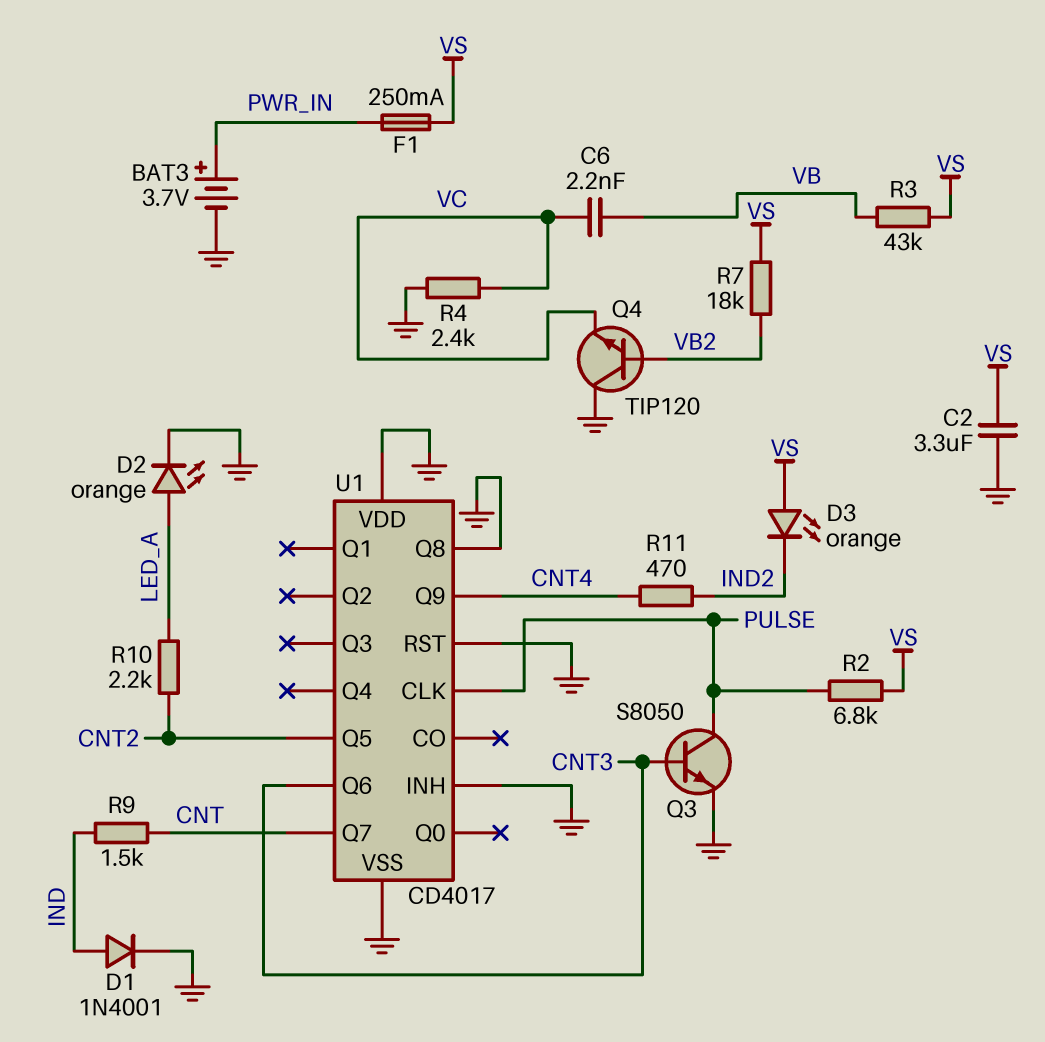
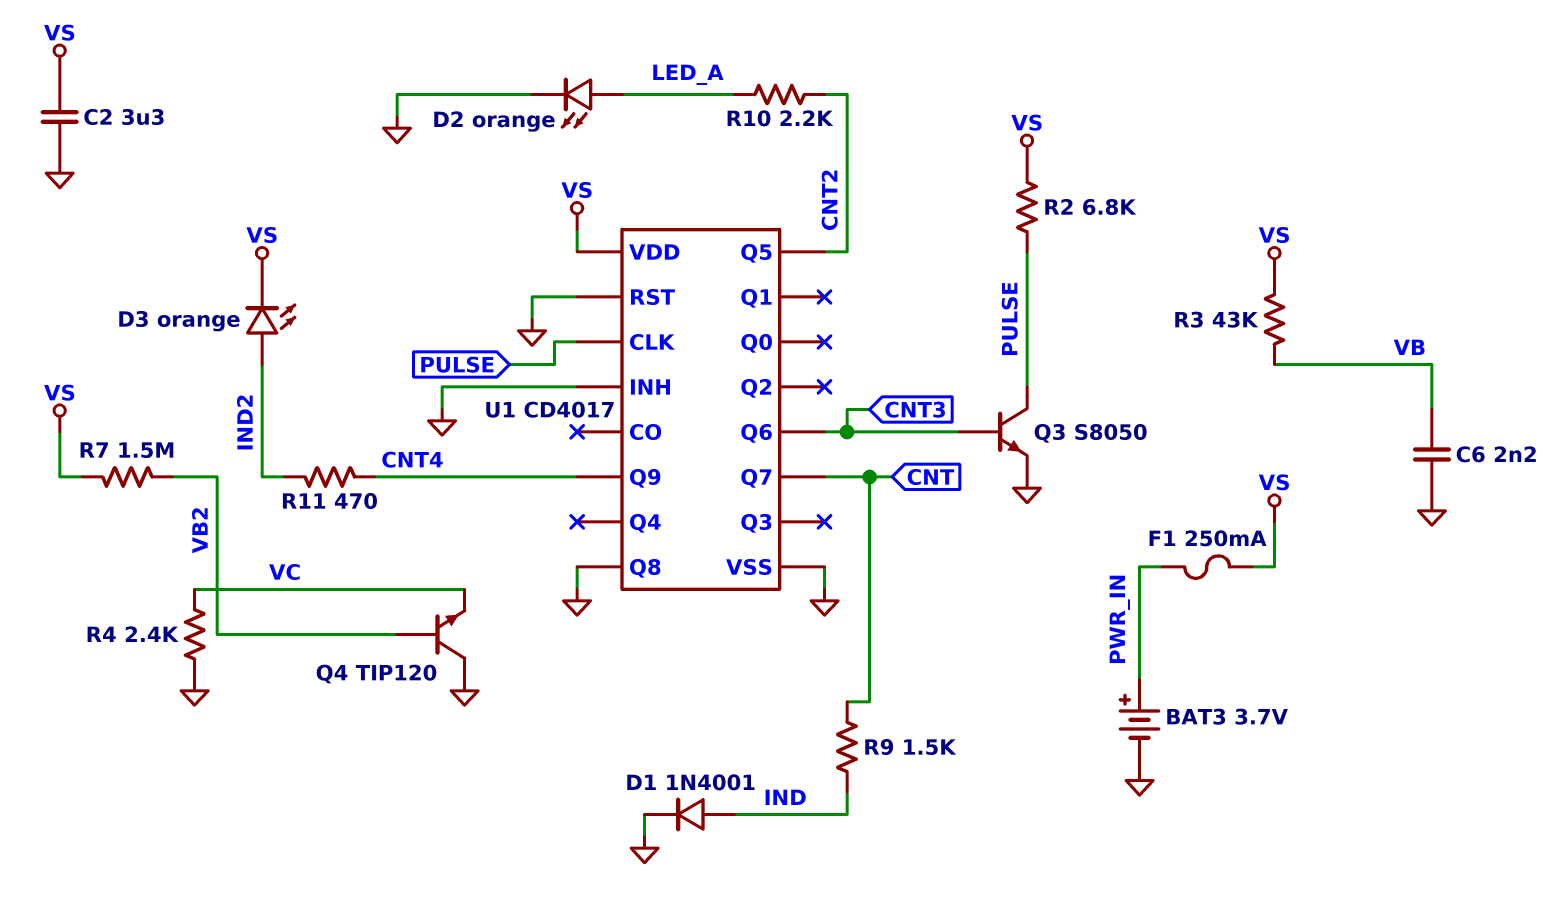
C6: 2.2nF (VB, VC) -> 2.2nF (GND, VB)
D3: LED orange (A VS, K IND2) -> LED orange (A IND2, K VS)
R7: 18k (VB2, VS) -> 1.5M (VB2, VS)
U1 pin VDD: GND -> VS

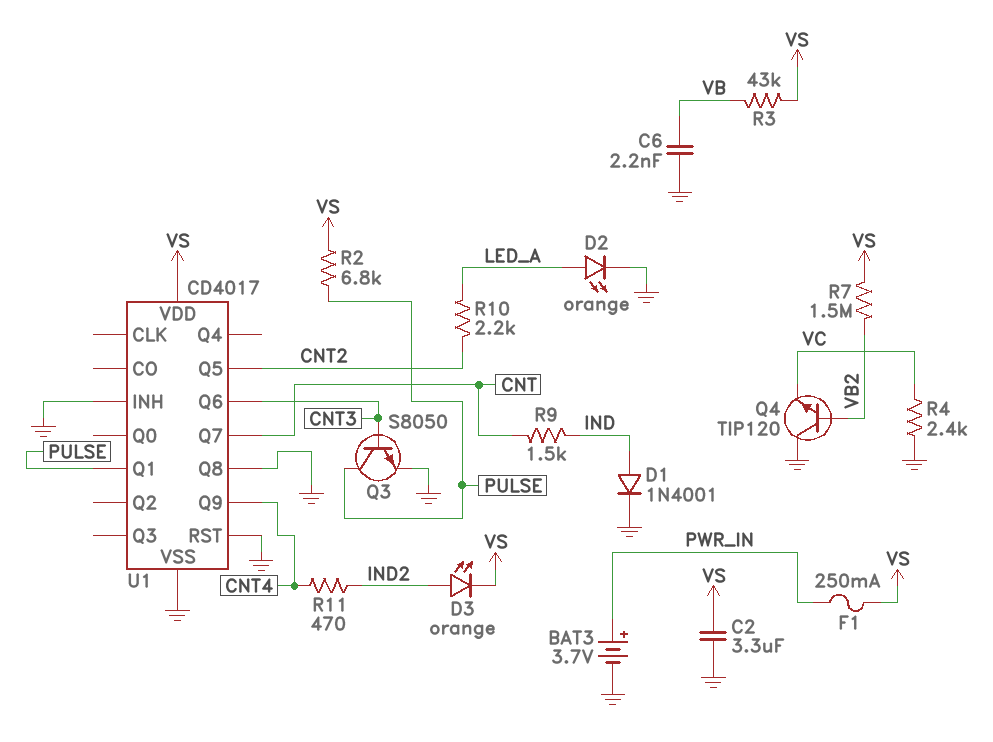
U1 pin CLK: PULSE -> none
U1 pin Q1: none -> PULSE

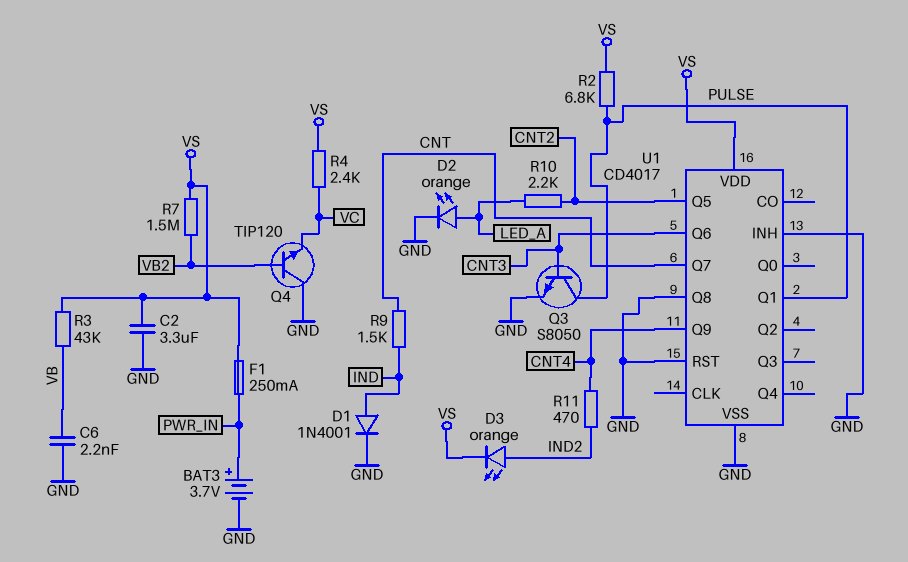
R4: 2.4k (GND, VC) -> 2.4k (VC, VS)

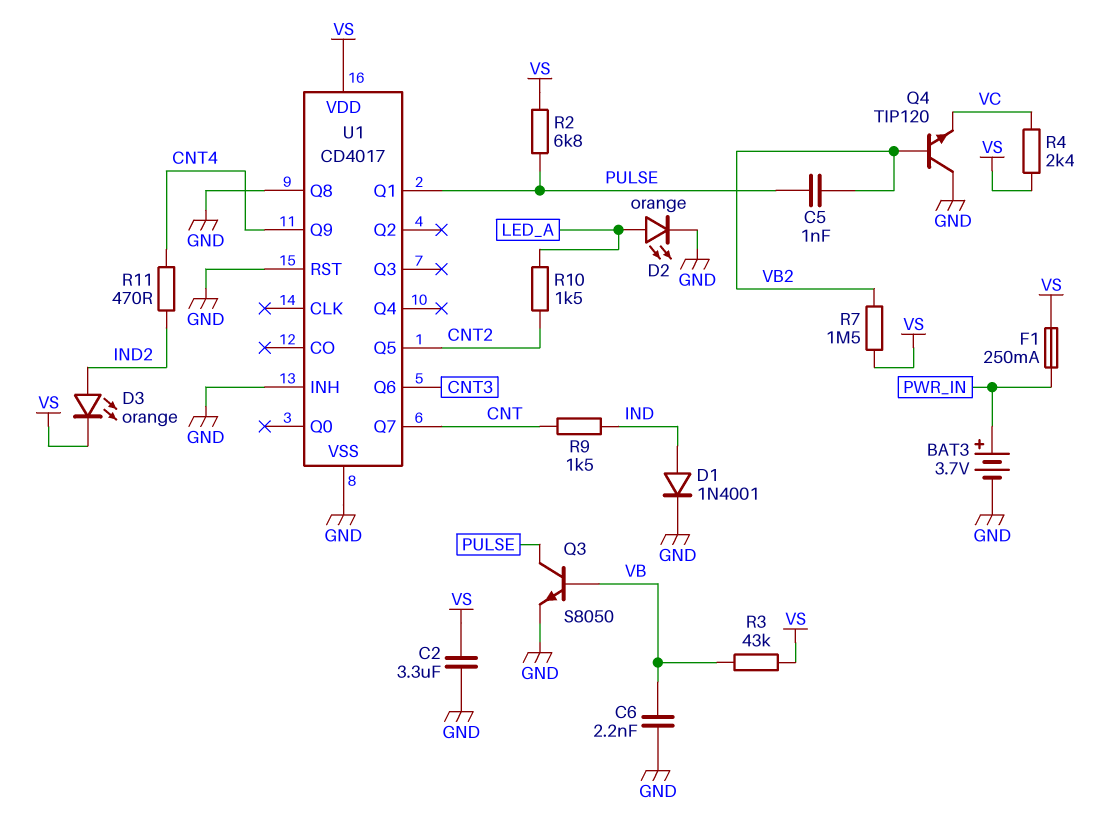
C5: none -> 1nF (PULSE, VB2)
Q3: NPN S8050 (B CNT3, C PULSE, E GND) -> NPN S8050 (B VB, C PULSE, E GND)
R10: 2.2k (CNT2, LED_A) -> 1.5k (CNT2, LED_A)

